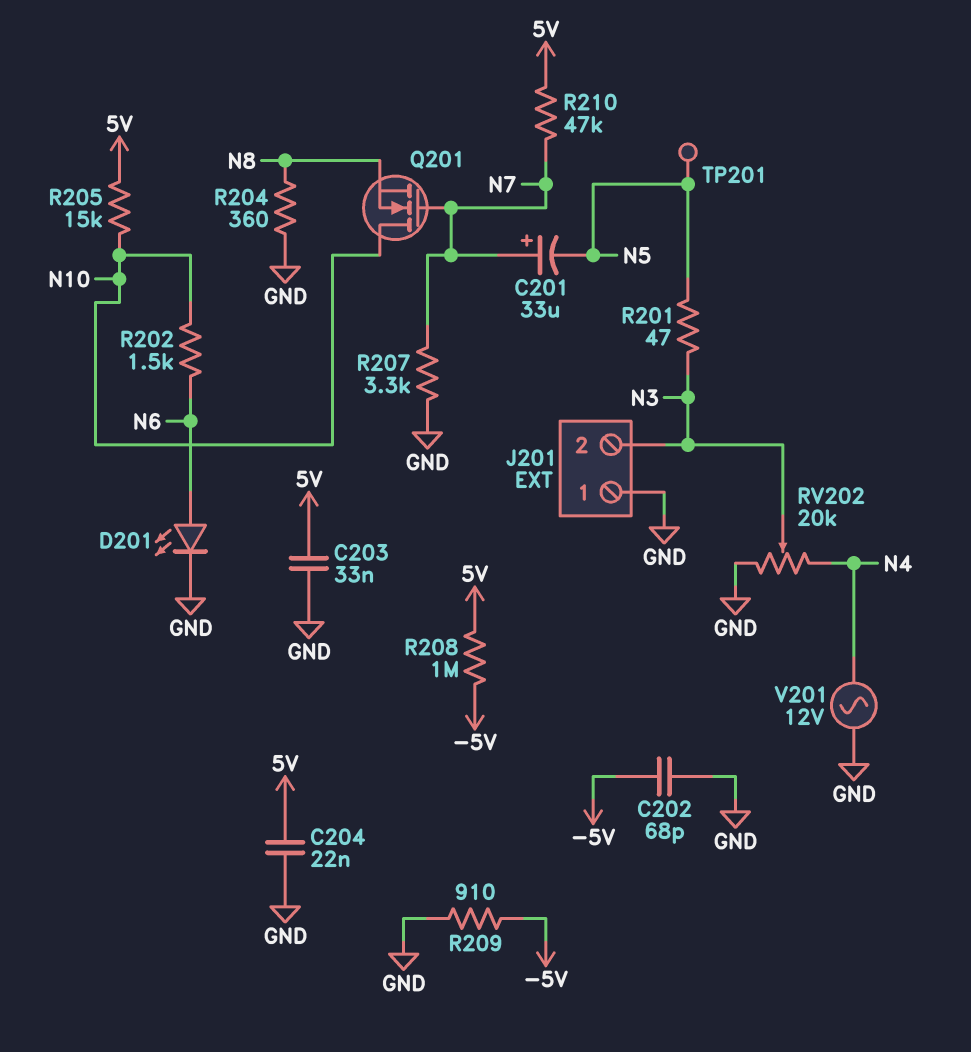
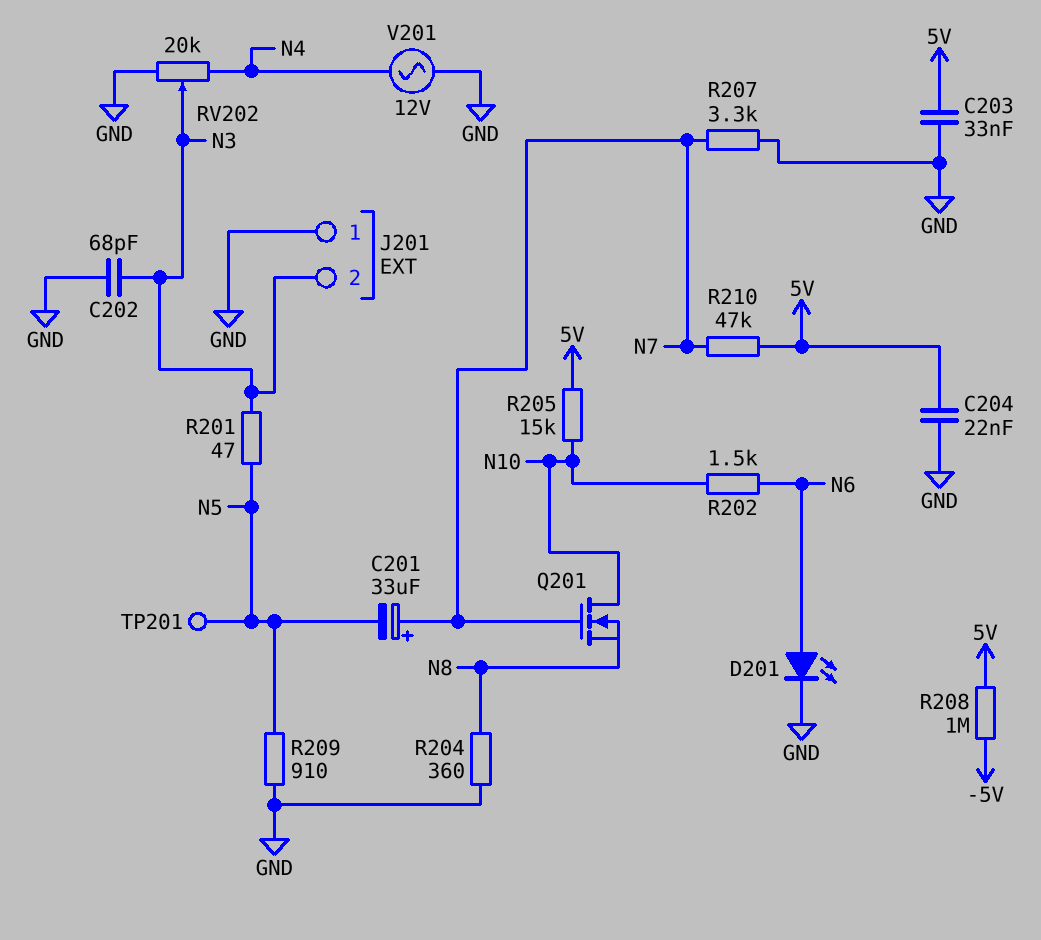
C202: 68pF (-5V, GND) -> 68pF (GND, N3)
R209: 910 (-5V, GND) -> 910 (GND, N5)

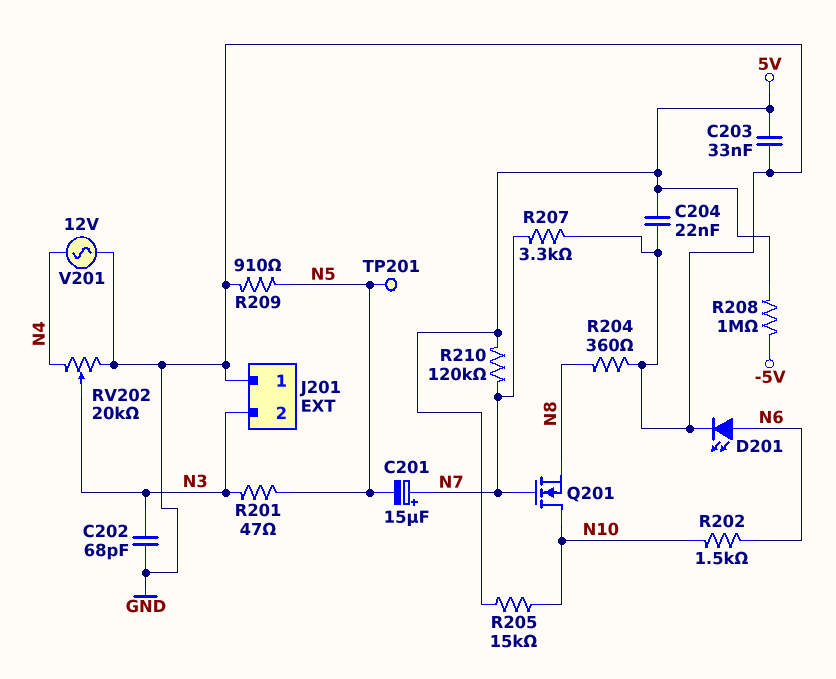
C201: 33uF (plus N7, minus N5) -> 15uF (plus N7, minus N5)
R210: 47k (5V, N7) -> 120k (5V, N7)

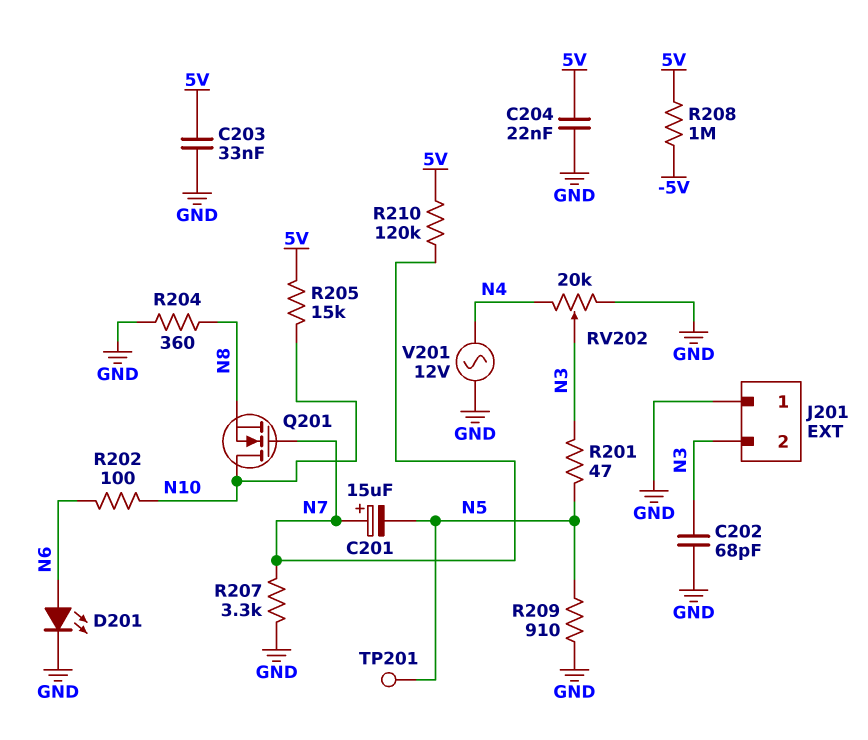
R202: 1.5k (N6, N10) -> 100 (N6, N10)

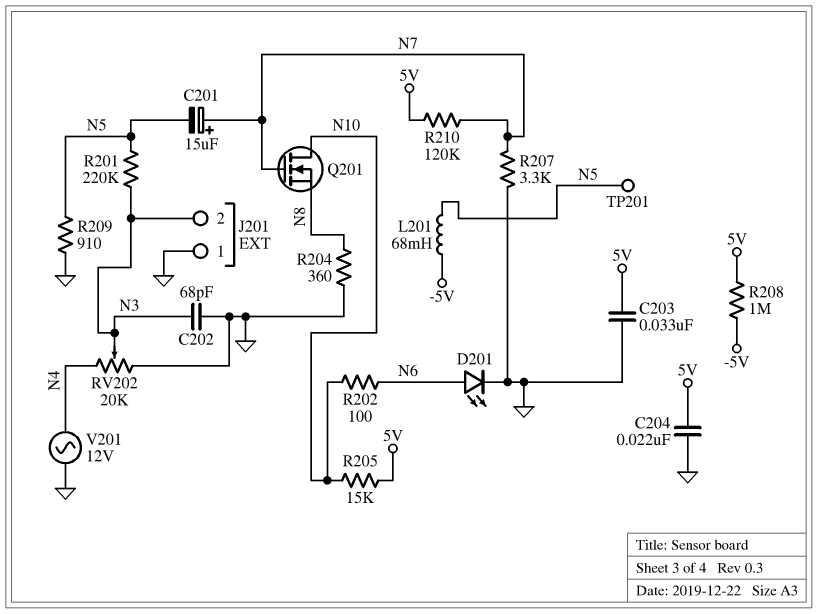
L201: none -> 68mH (-5V, N5)
R201: 47 (N3, N5) -> 220k (N3, N5)

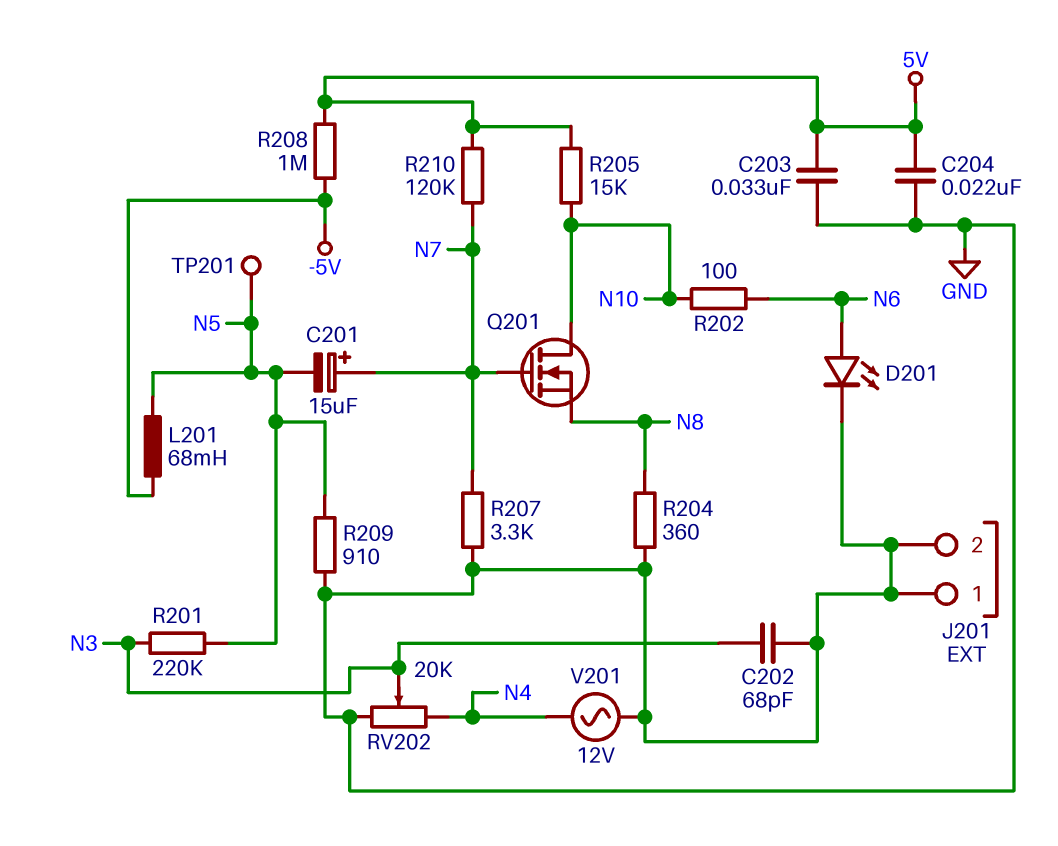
J201 pin 2: N3 -> GND

